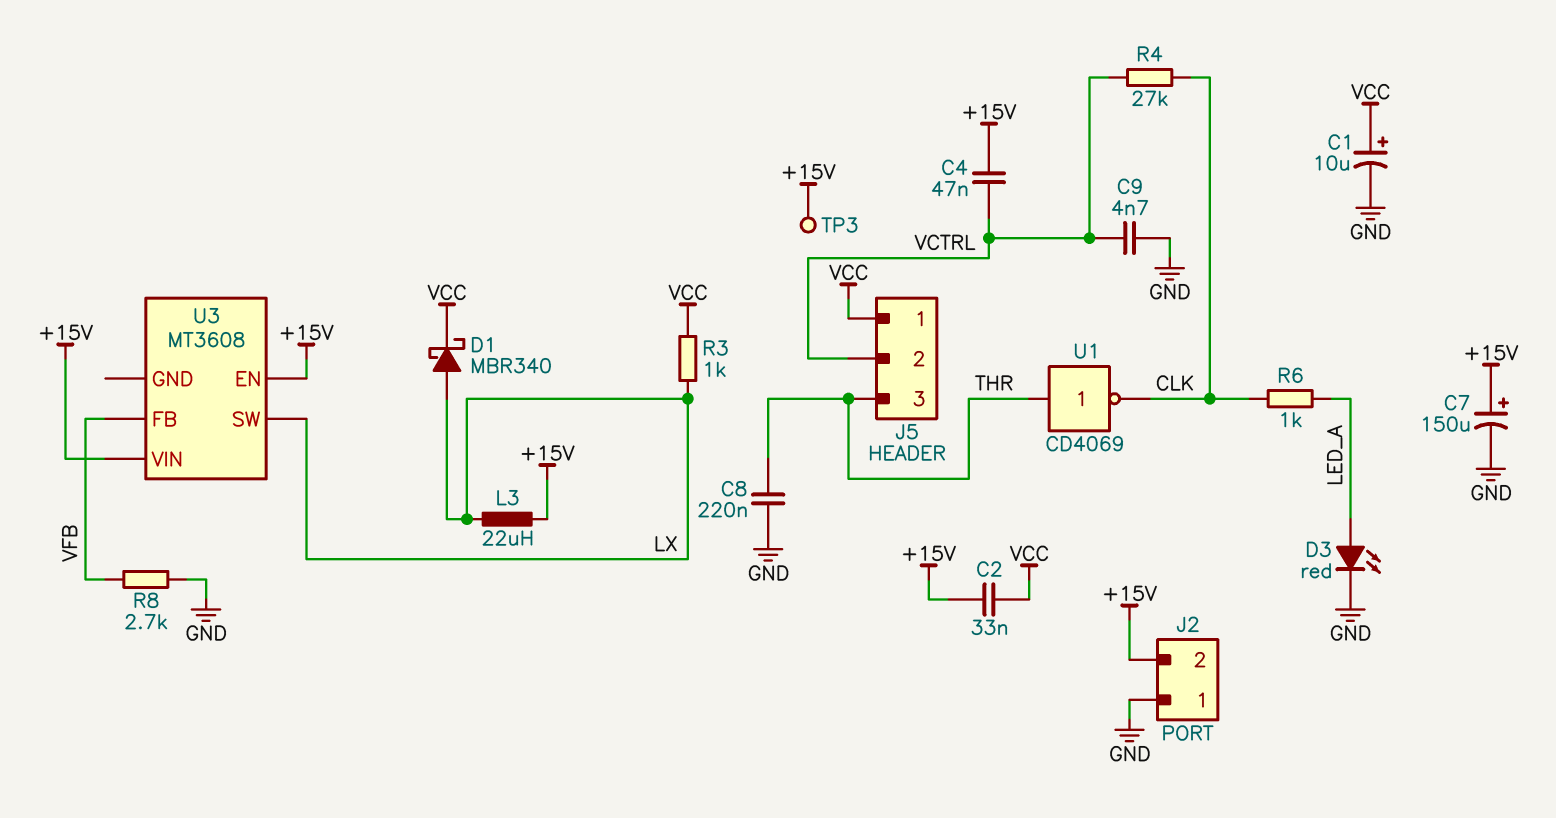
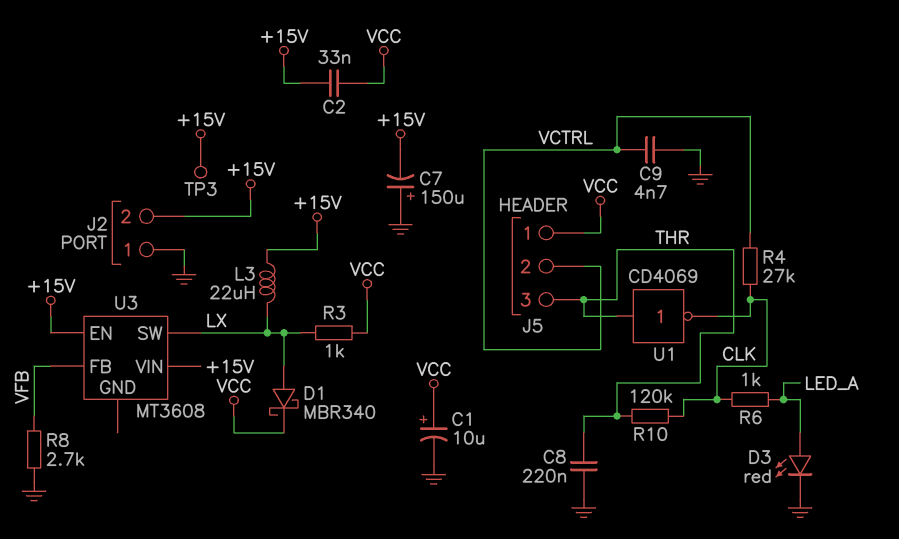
C4: 47nF (+15V, VCTRL) -> none
C7: 150uF (plus +15V, minus GND) -> 150uF (plus GND, minus +15V)
R10: none -> 120k (CLK, THR)

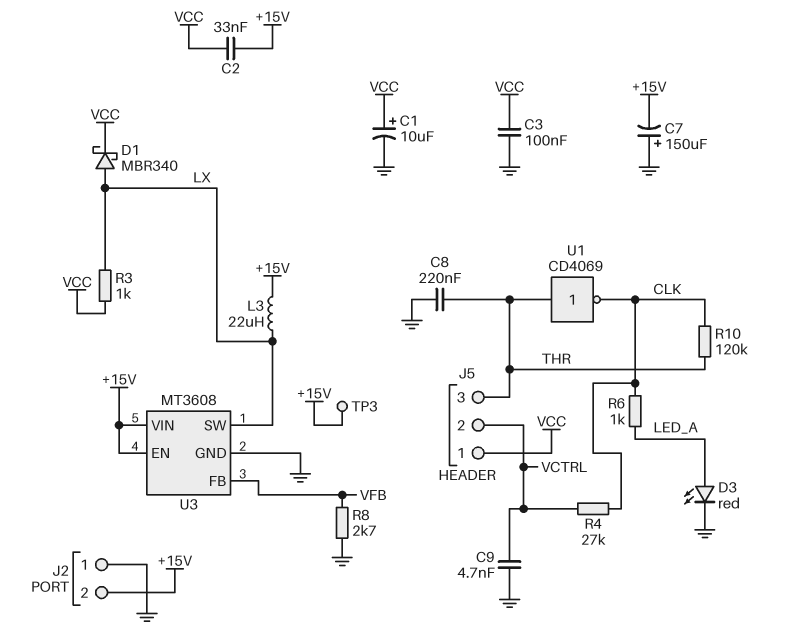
C3: none -> 100nF (GND, VCC)
U3 pin GND: none -> GND

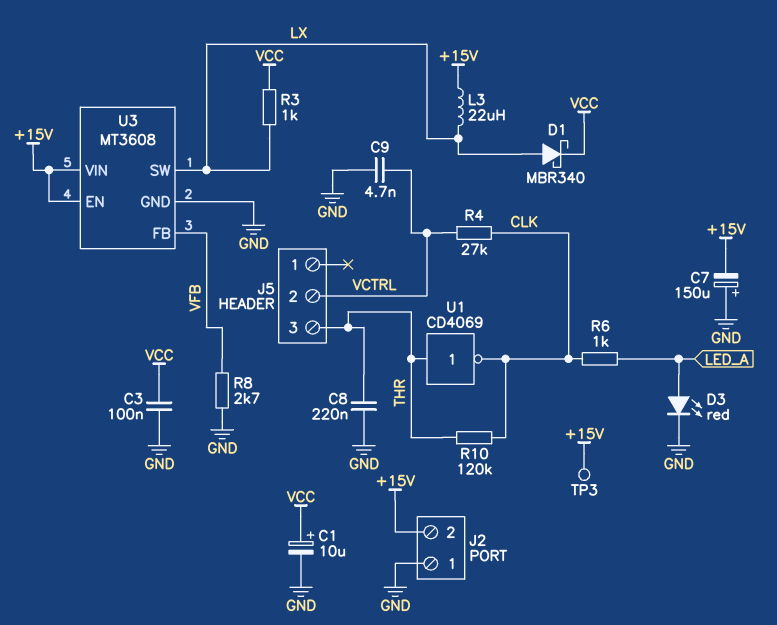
C2: 33nF (+15V, VCC) -> none
J5 pin 1: VCC -> none

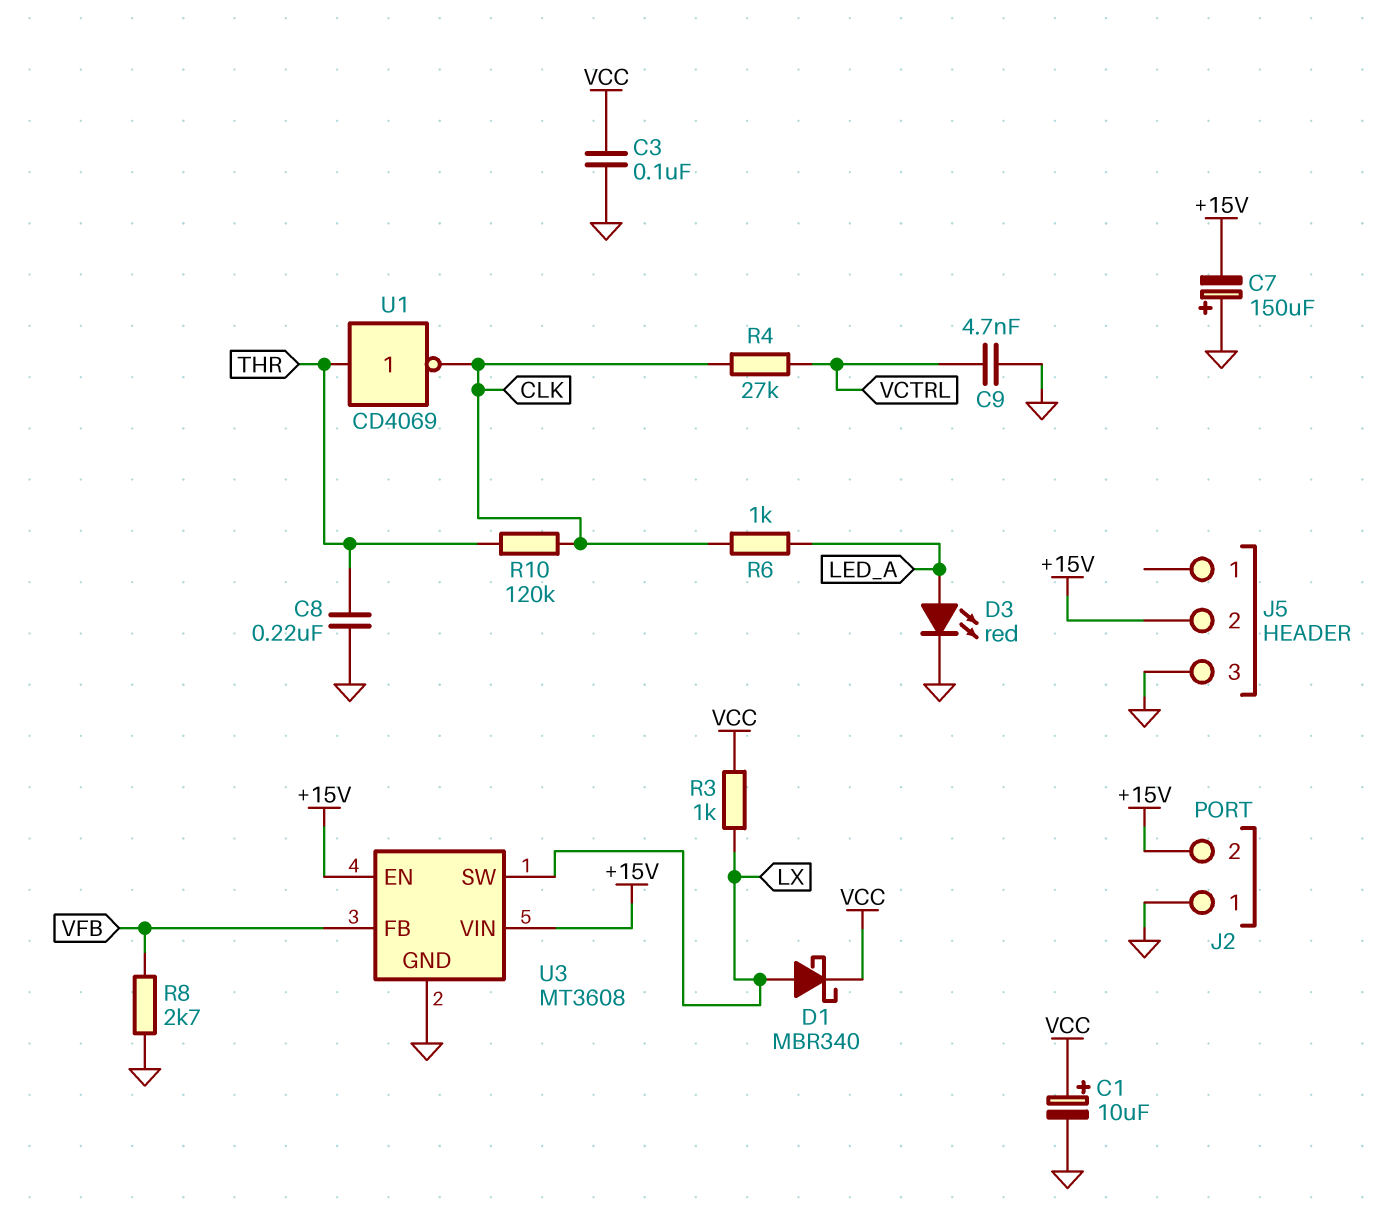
J5 pin 2: VCTRL -> +15V
J5 pin 3: THR -> GND
L3: 22uH (+15V, LX) -> none
TP3: test point (+15V) -> none

